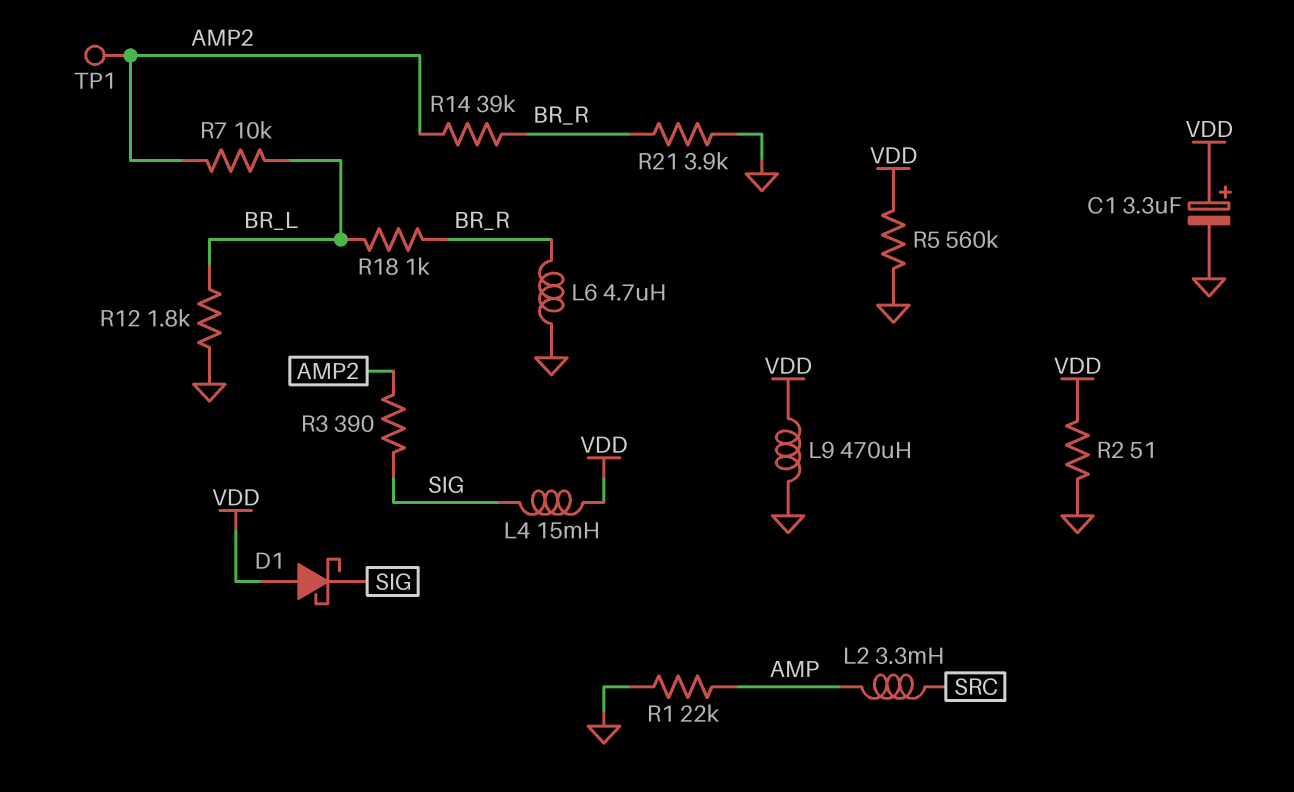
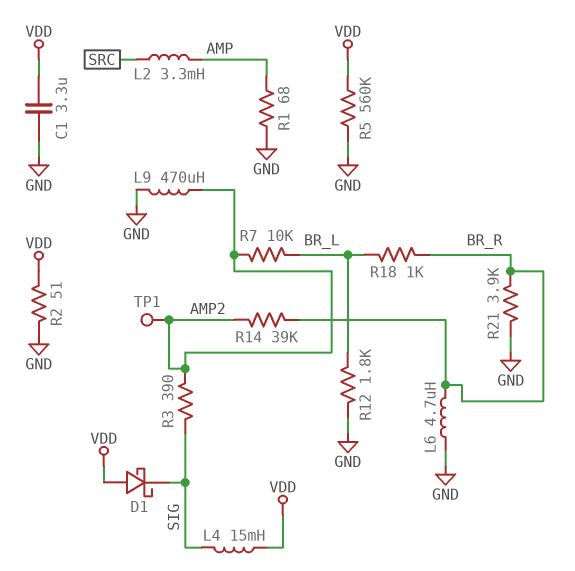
C1: 3.3uF (plus VDD, minus GND) -> 3.3uF (GND, VDD)
L9: 470uH (GND, VDD) -> 470uH (AMP2, GND)
R1: 22k (AMP, GND) -> 68 (AMP, GND)

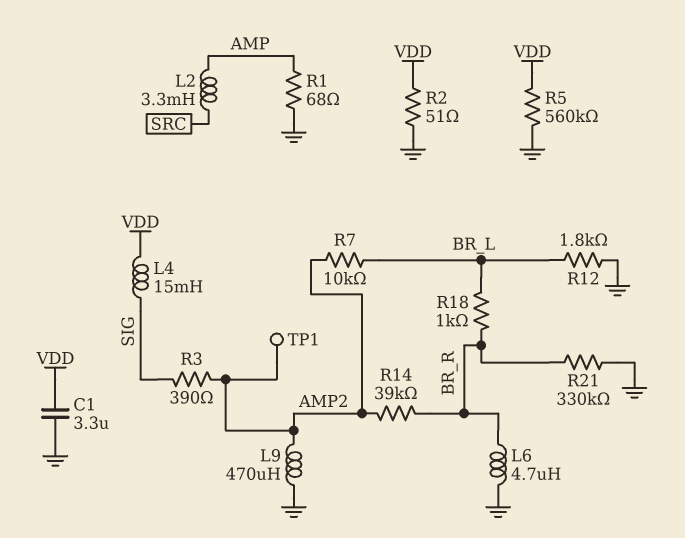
D1: schottky (A VDD, K SIG) -> none
R21: 3.9k (BR_R, GND) -> 330k (BR_R, GND)

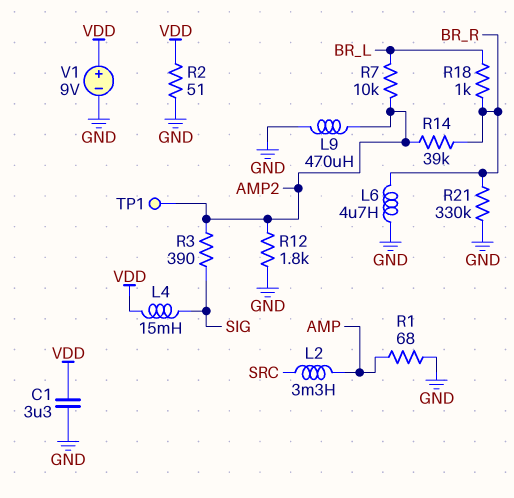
R5: 560k (GND, VDD) -> none
R12: 1.8k (BR_L, GND) -> 1.8k (AMP2, GND)
V1: none -> 9V (plus VDD, minus GND)

